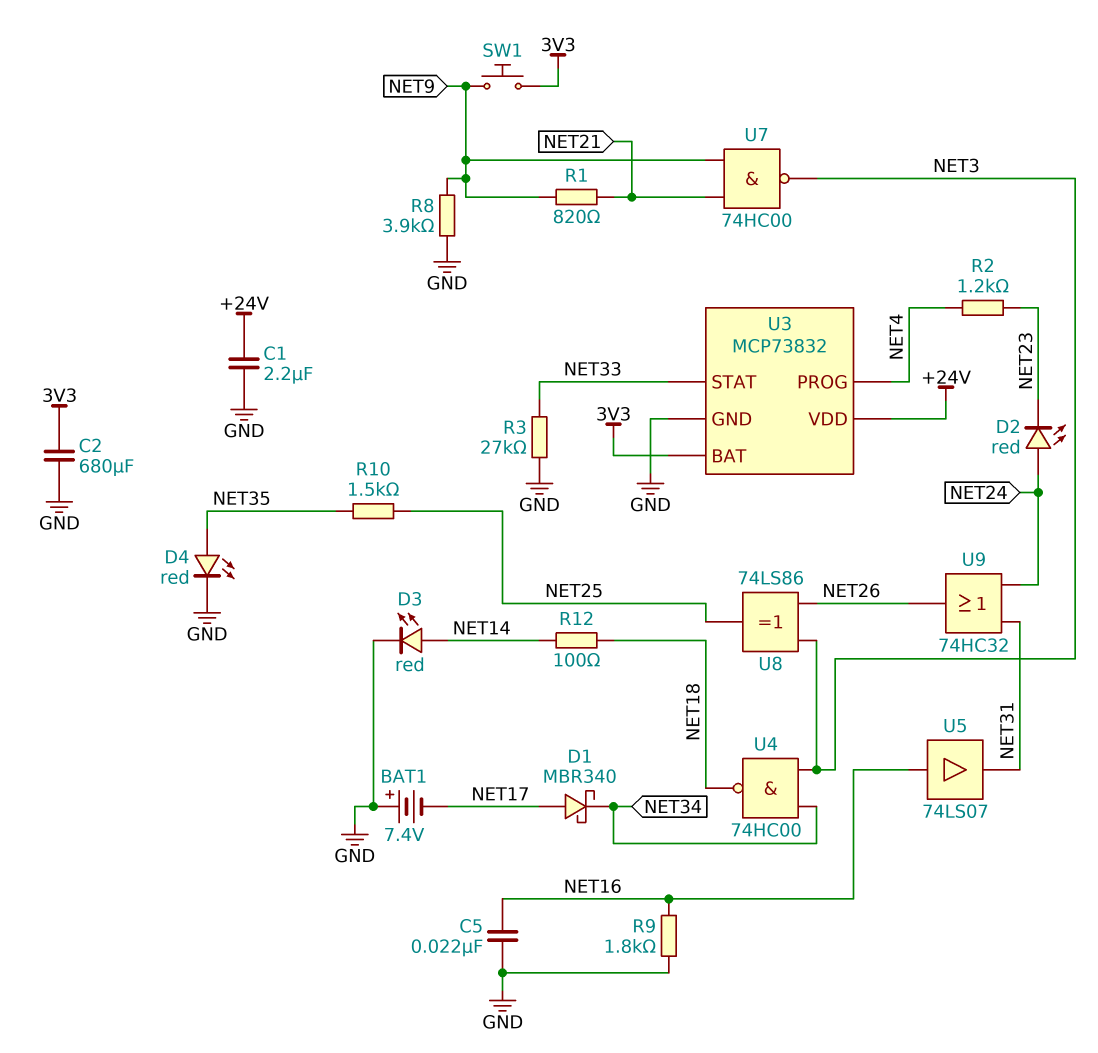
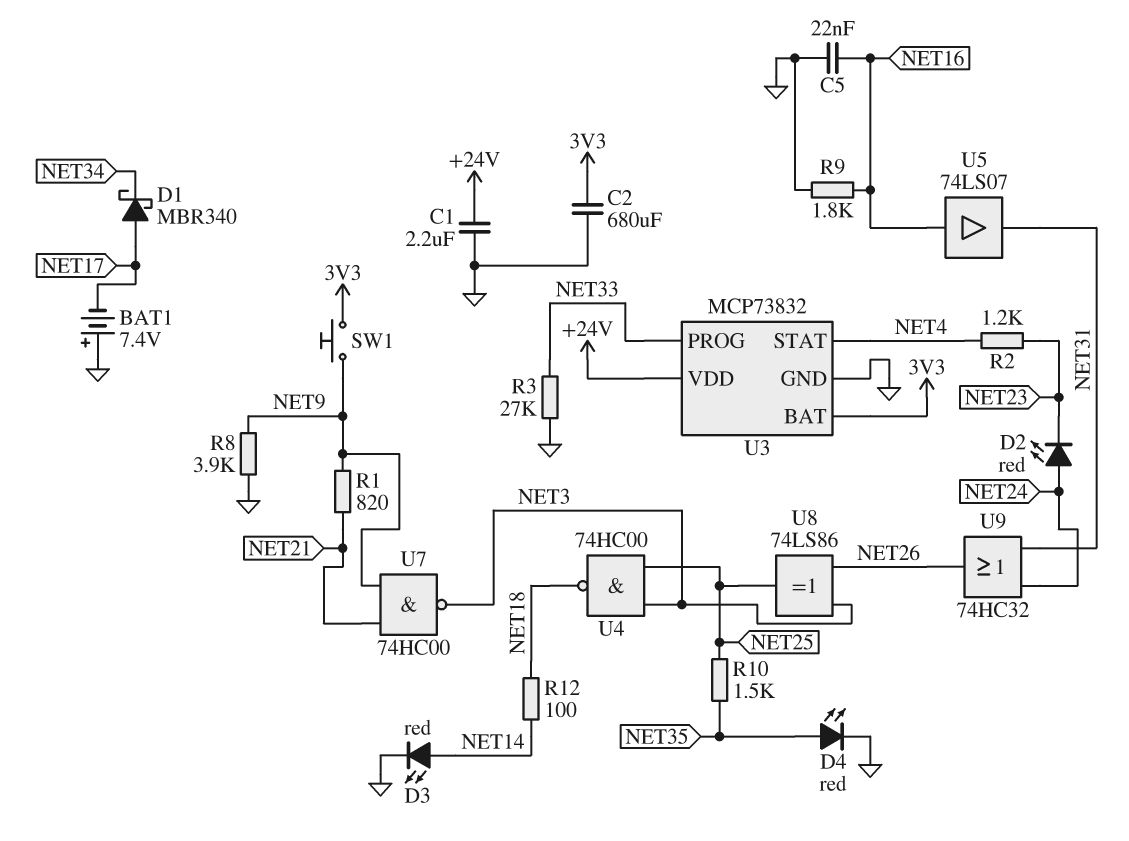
U3 pin PROG: NET4 -> NET33
U3 pin STAT: NET33 -> NET4
U4: NAND 74HC00 (in NET3, in NET34, out NET18) -> NAND 74HC00 (in NET3, in NET25, out NET18)

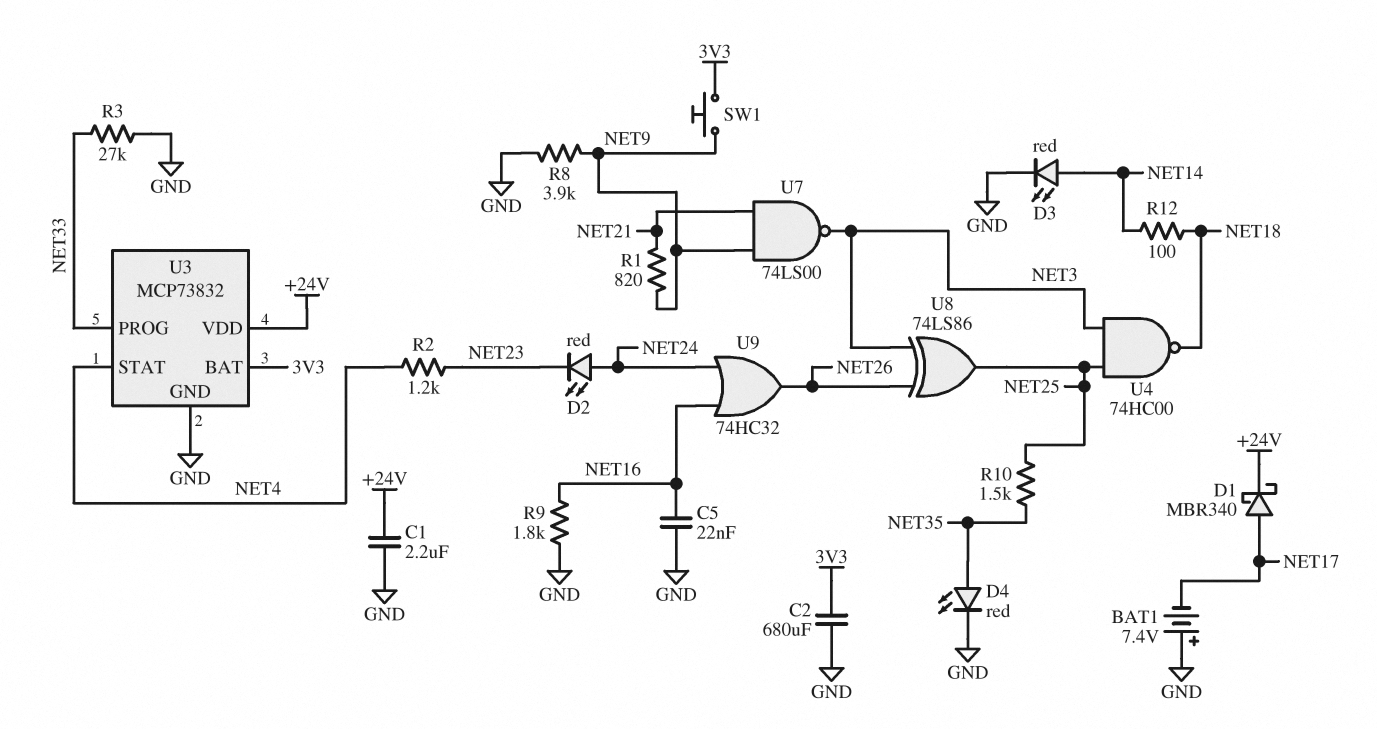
D1: schottky MBR340 (A NET17, K NET34) -> schottky MBR340 (A NET17, K +24V)
U5: buffer 74LS07 (in NET16, out NET31) -> none
U7: NAND 74HC00 (in NET9, in NET21, out NET3) -> NAND 74LS00 (in NET9, in NET21, out NET3)
U9: OR 74HC32 (in NET24, in NET31, out NET26) -> OR 74HC32 (in NET16, in NET24, out NET26)

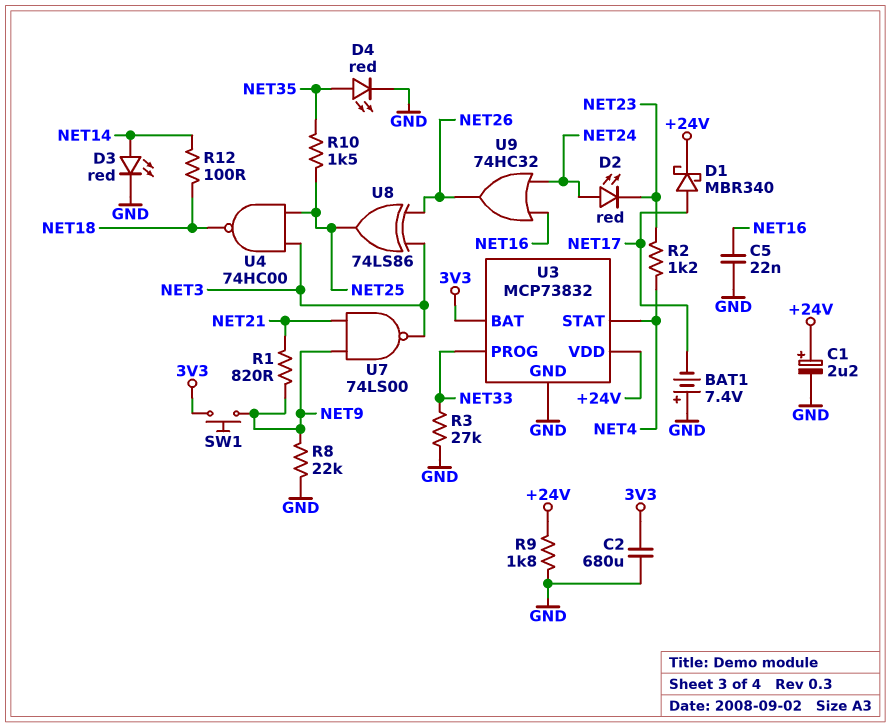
C1: 2.2uF (+24V, GND) -> 2.2uF (plus +24V, minus GND)
R8: 3.9k (GND, NET9) -> 22k (GND, NET9)
R9: 1.8k (GND, NET16) -> 1.8k (+24V, GND)

